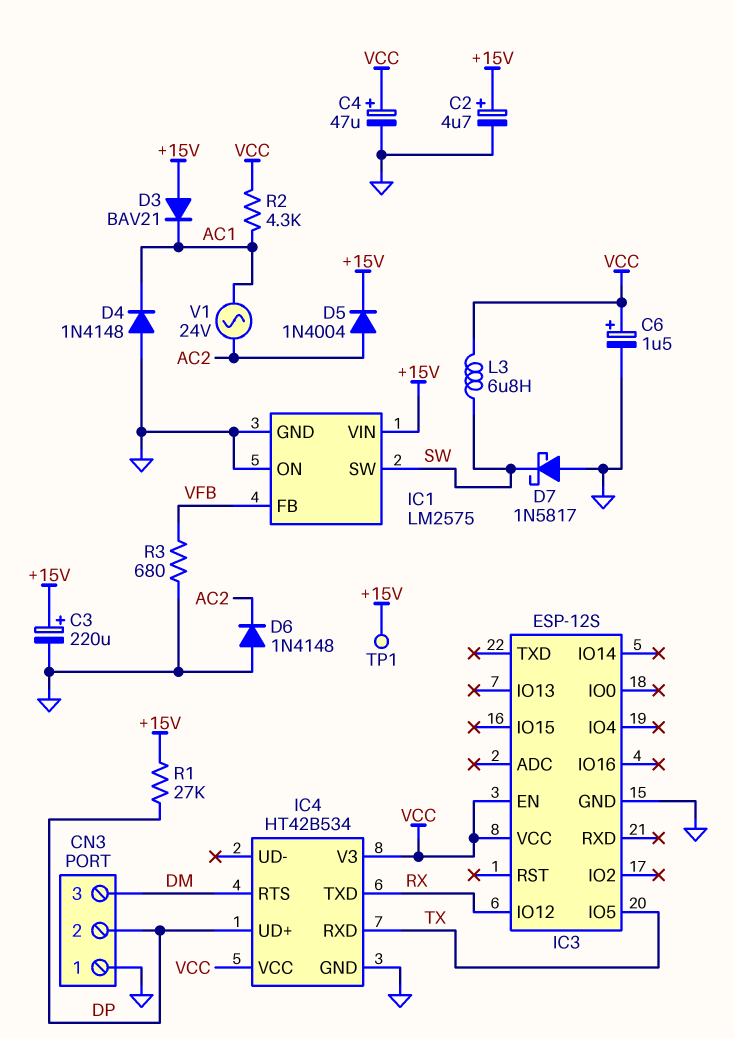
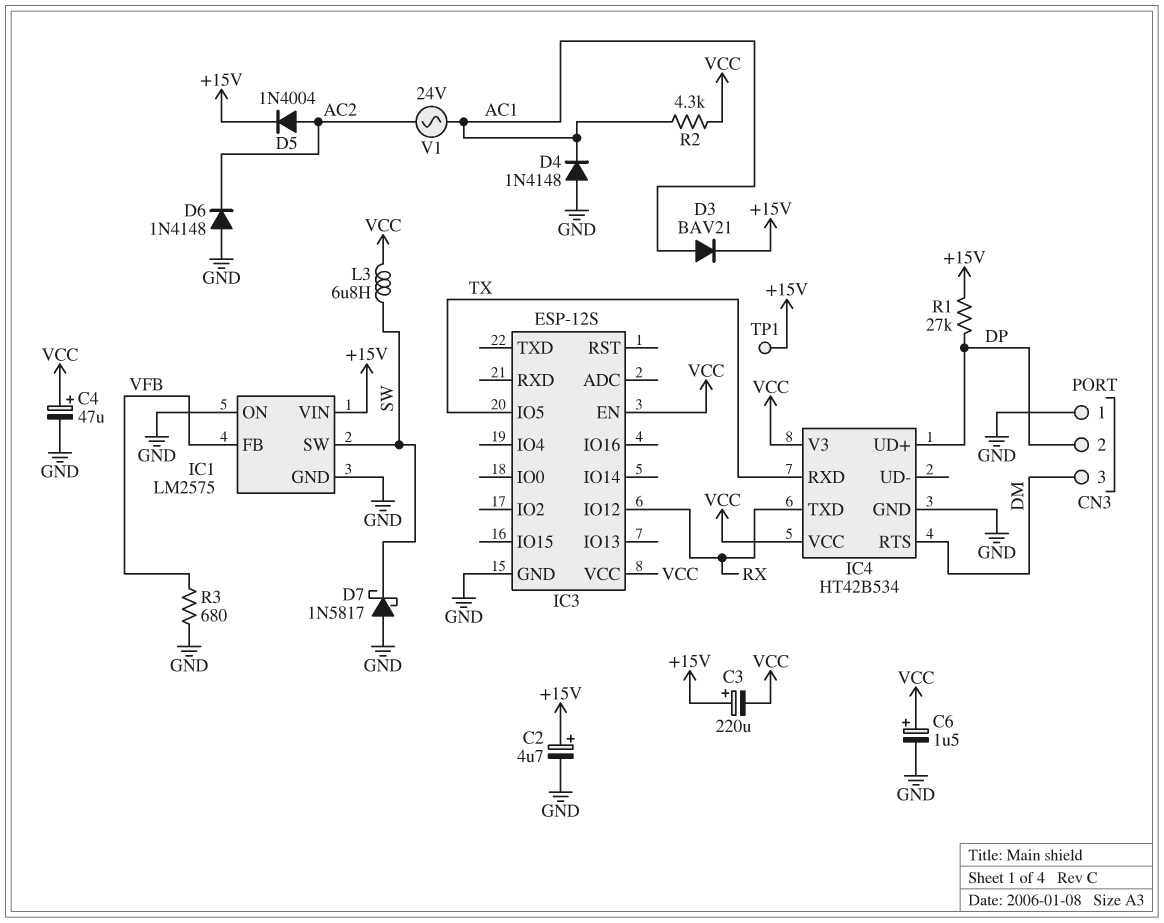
C3: 220uF (plus +15V, minus GND) -> 220uF (plus +15V, minus VCC)
D3: diode BAV21 (A +15V, K AC1) -> diode BAV21 (A AC1, K +15V)

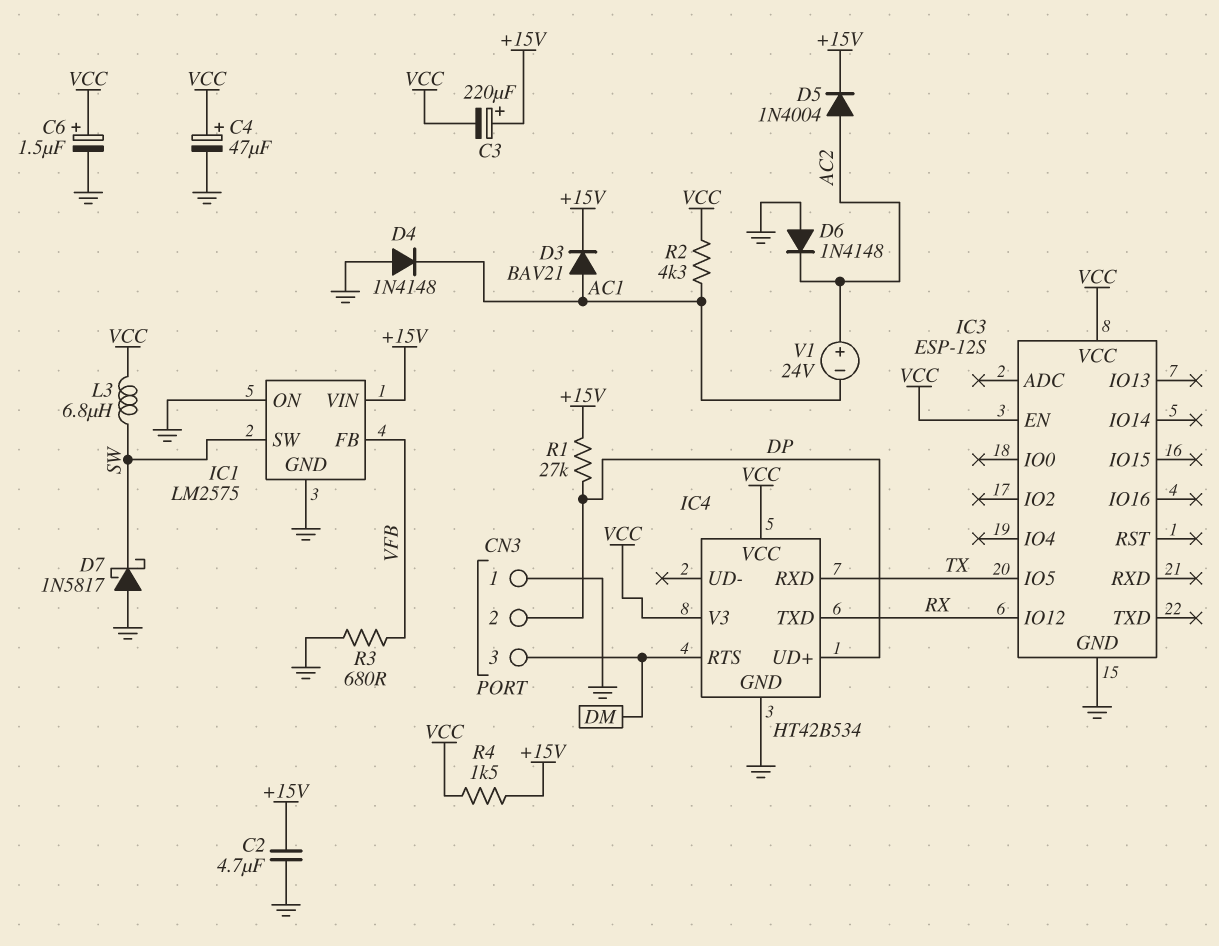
C2: 4.7uF (plus +15V, minus GND) -> 4.7uF (+15V, GND)
R4: none -> 1.5k (+15V, VCC)
TP1: test point (+15V) -> none
V1: AC 24V (AC1, AC2) -> 24V (plus AC2, minus AC1)

